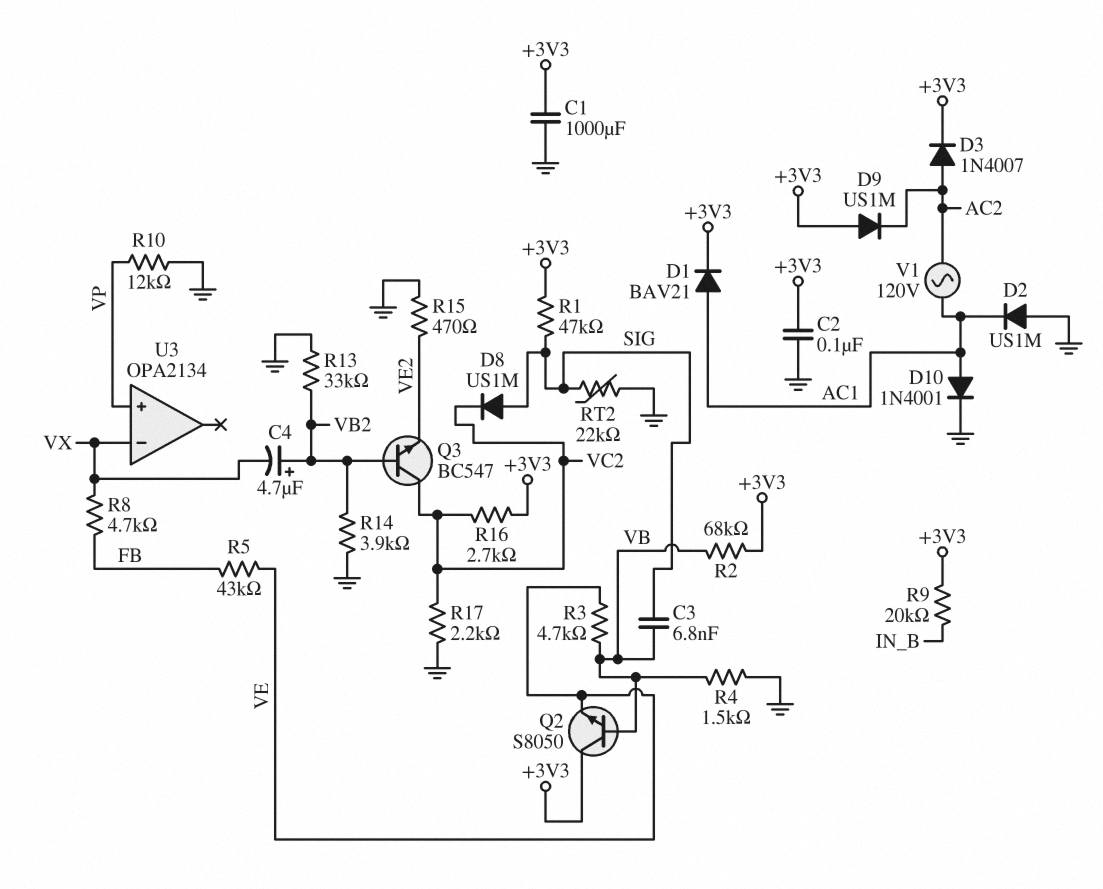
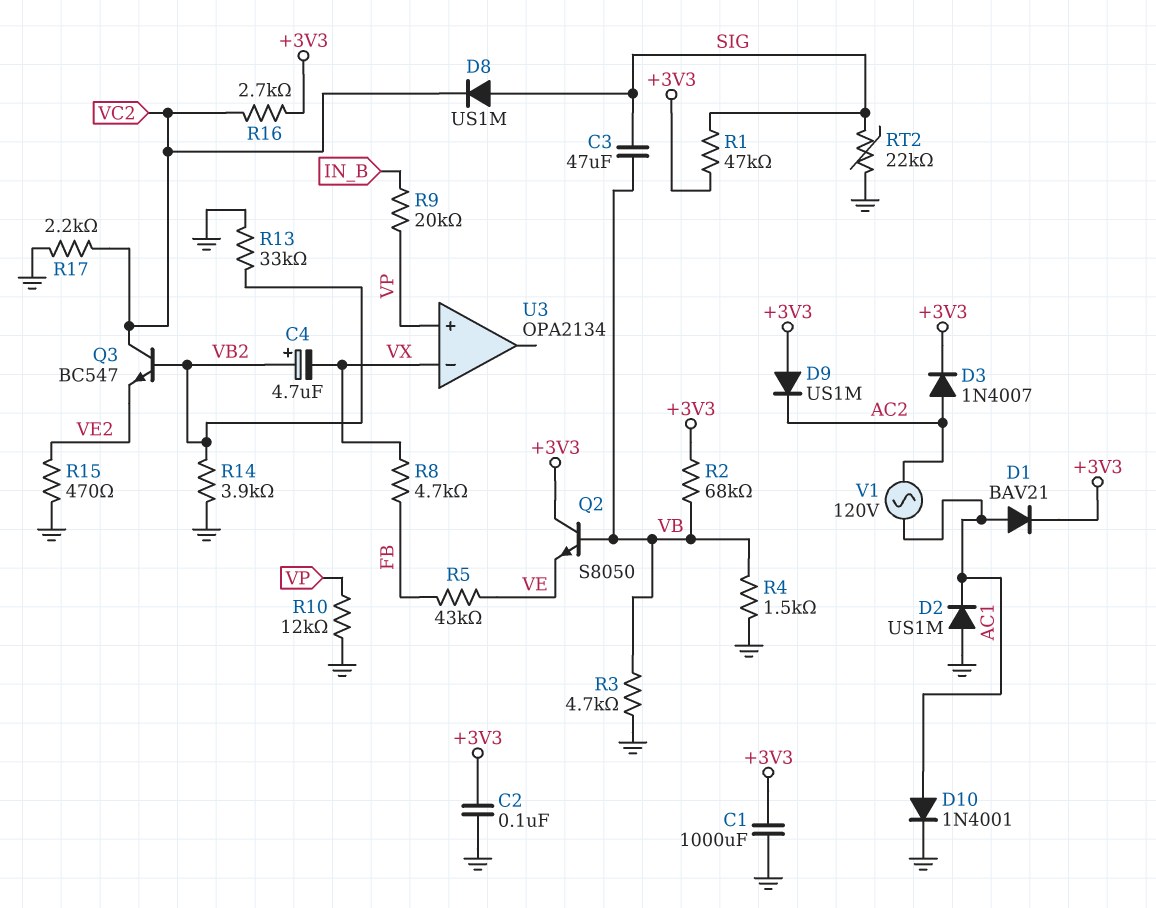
C3: 6.8nF (SIG, VB) -> 47uF (SIG, VB)
R3: 4.7k (VB, VE) -> 4.7k (GND, VB)
R9: 20k (+3V3, IN_B) -> 20k (IN_B, VP)

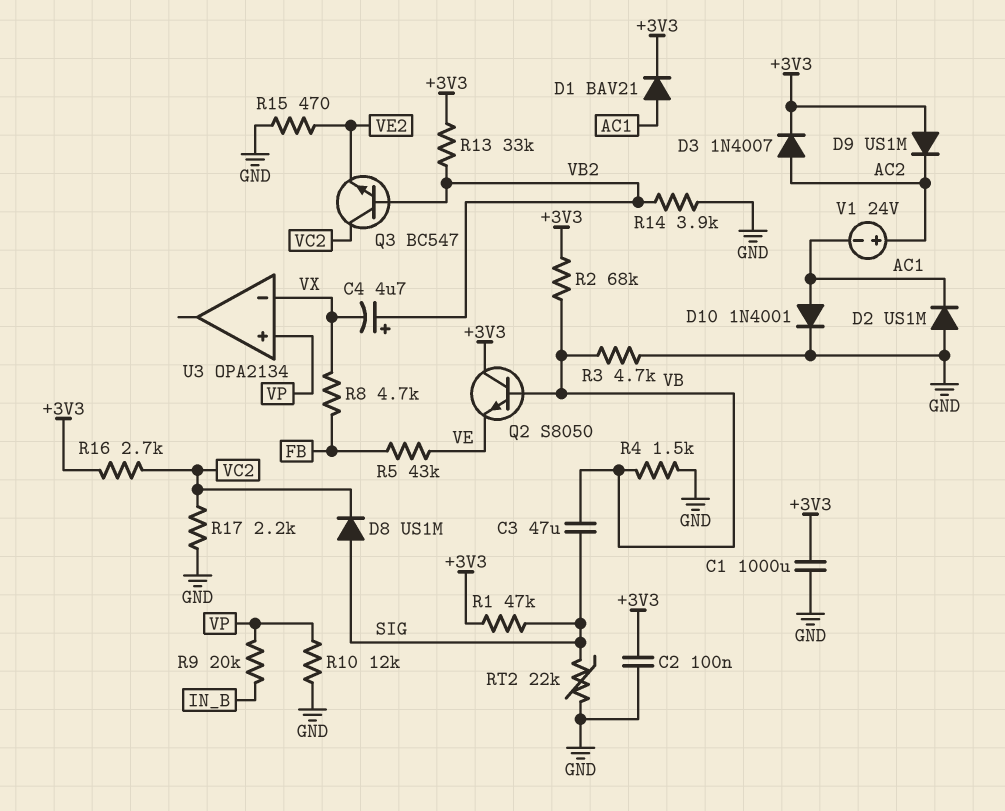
R13: 33k (GND, VB2) -> 33k (+3V3, VB2)
V1: AC 120V (AC1, AC2) -> 24V (plus AC2, minus AC1)

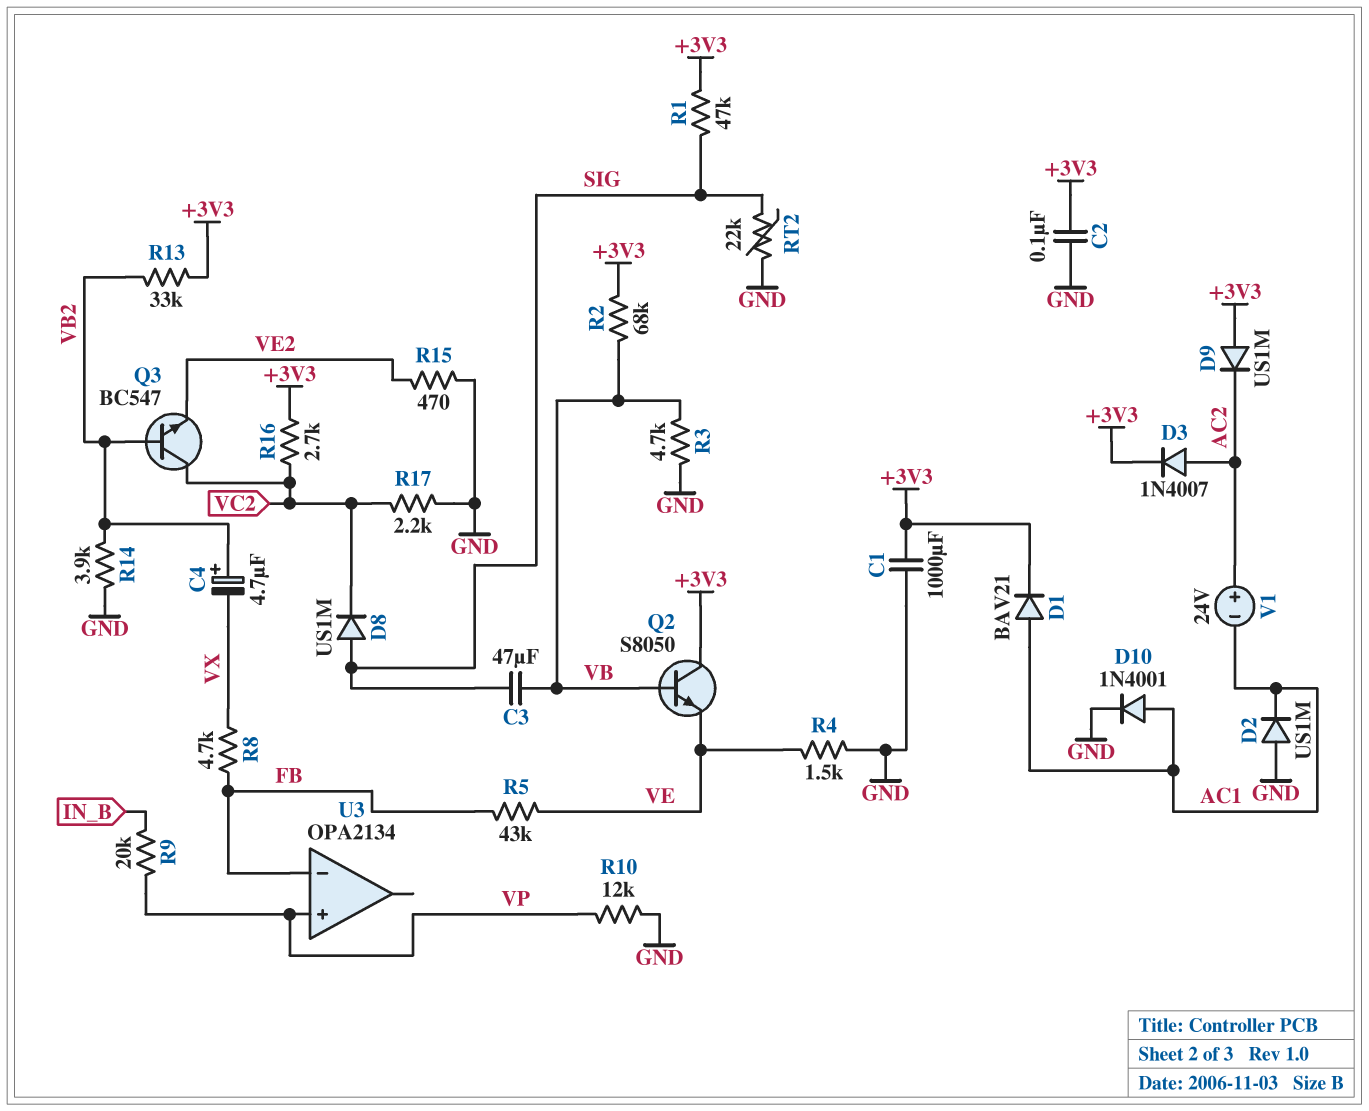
R4: 1.5k (GND, VB) -> 1.5k (GND, VE)
U3 pin in-: VX -> FB

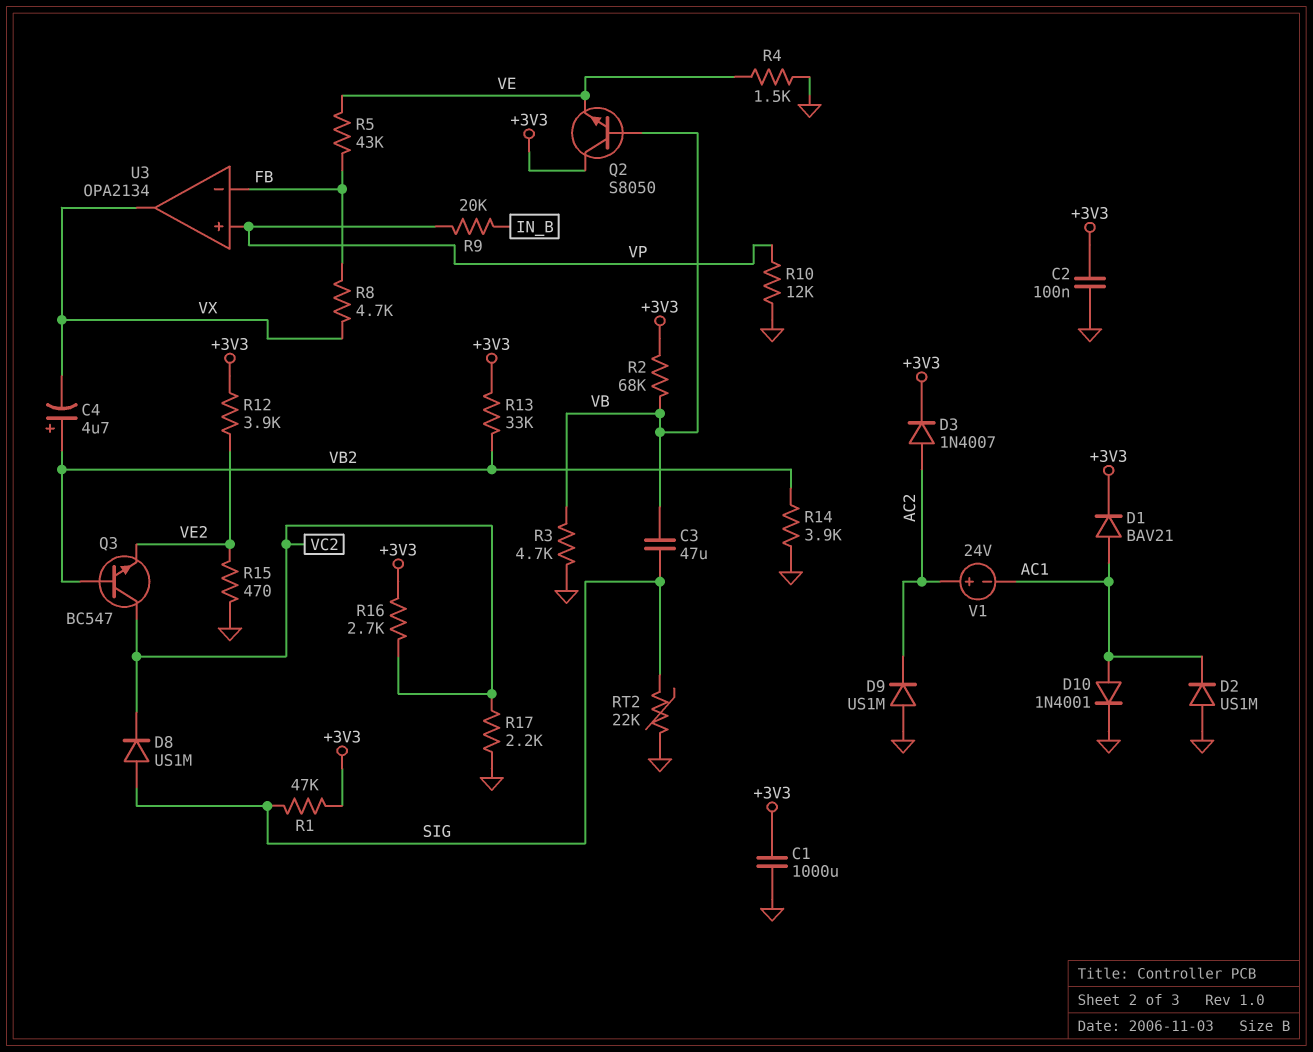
D9: diode US1M (A +3V3, K AC2) -> diode US1M (A GND, K AC2)
R12: none -> 3.9k (+3V3, VE2)
U3 pin out: none -> VX

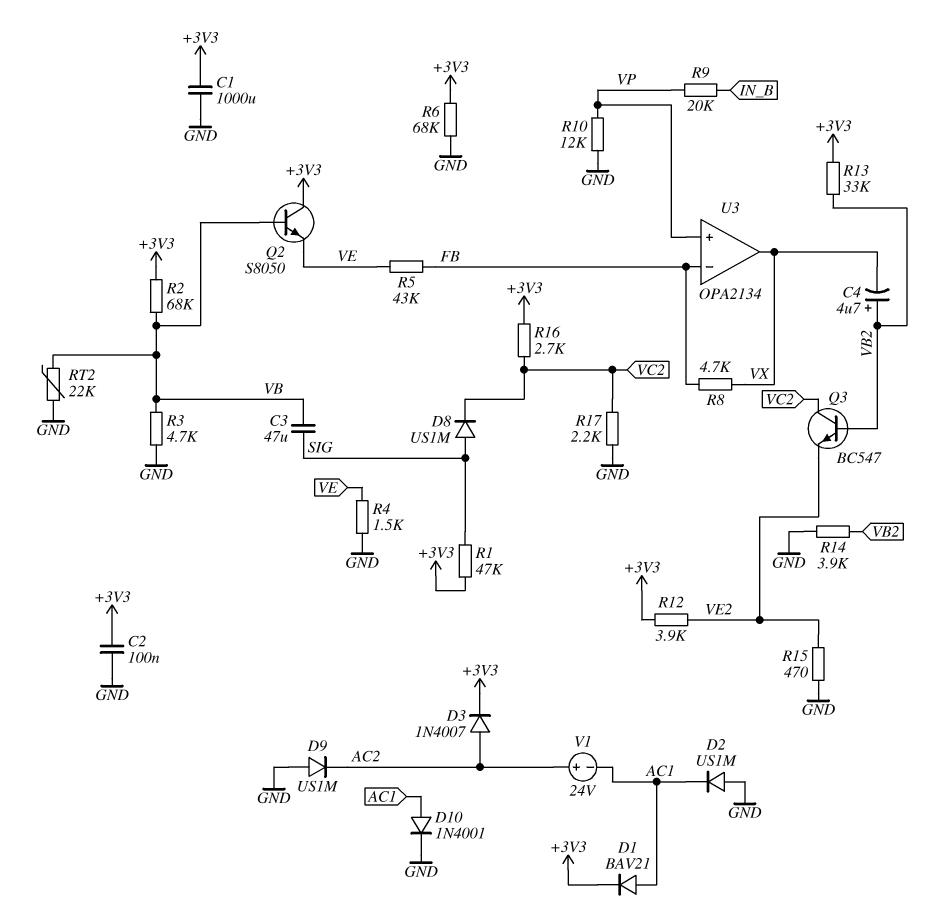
R6: none -> 68k (+3V3, GND)
RT2: 22k (GND, SIG) -> 22k (GND, VB)

